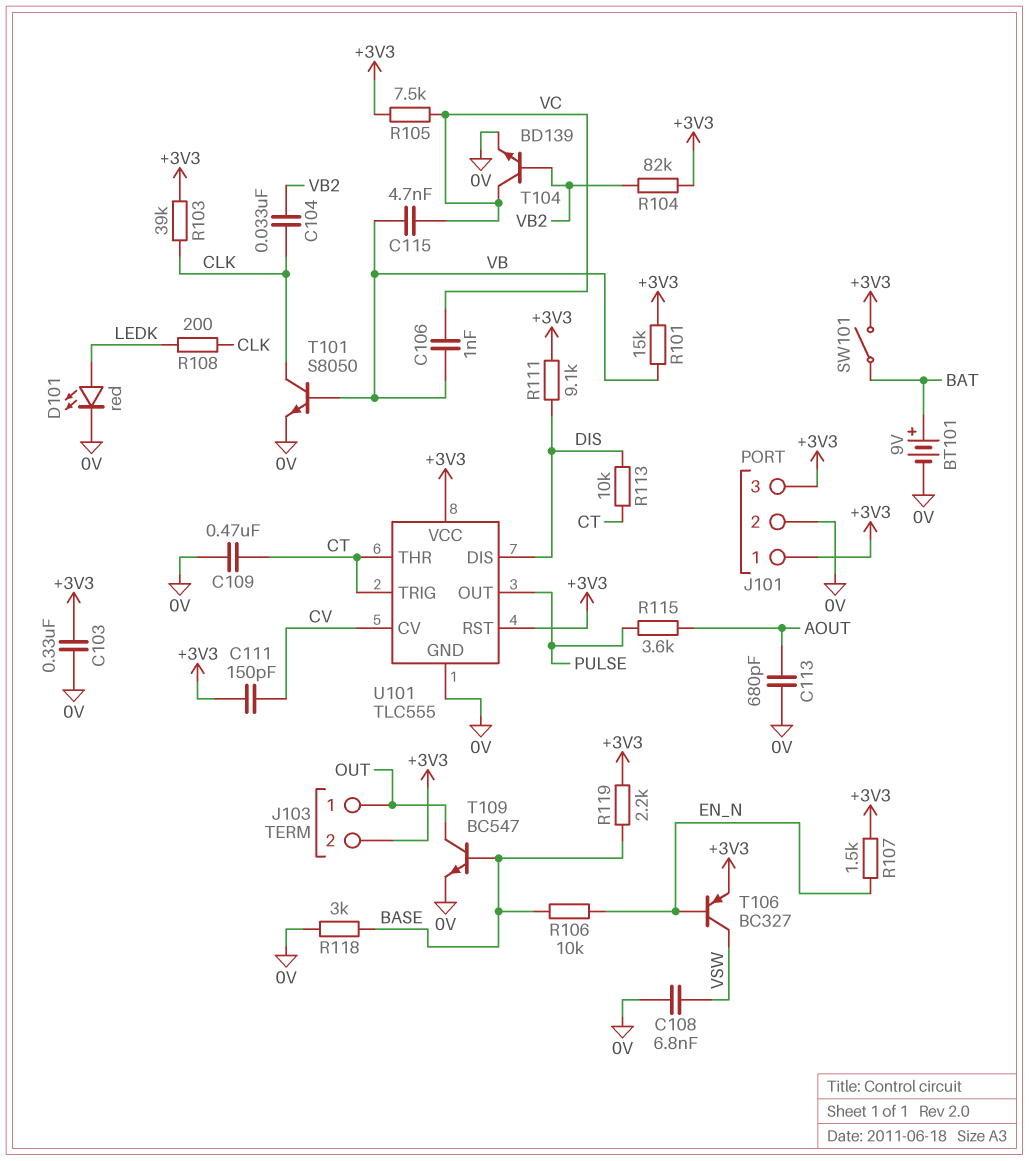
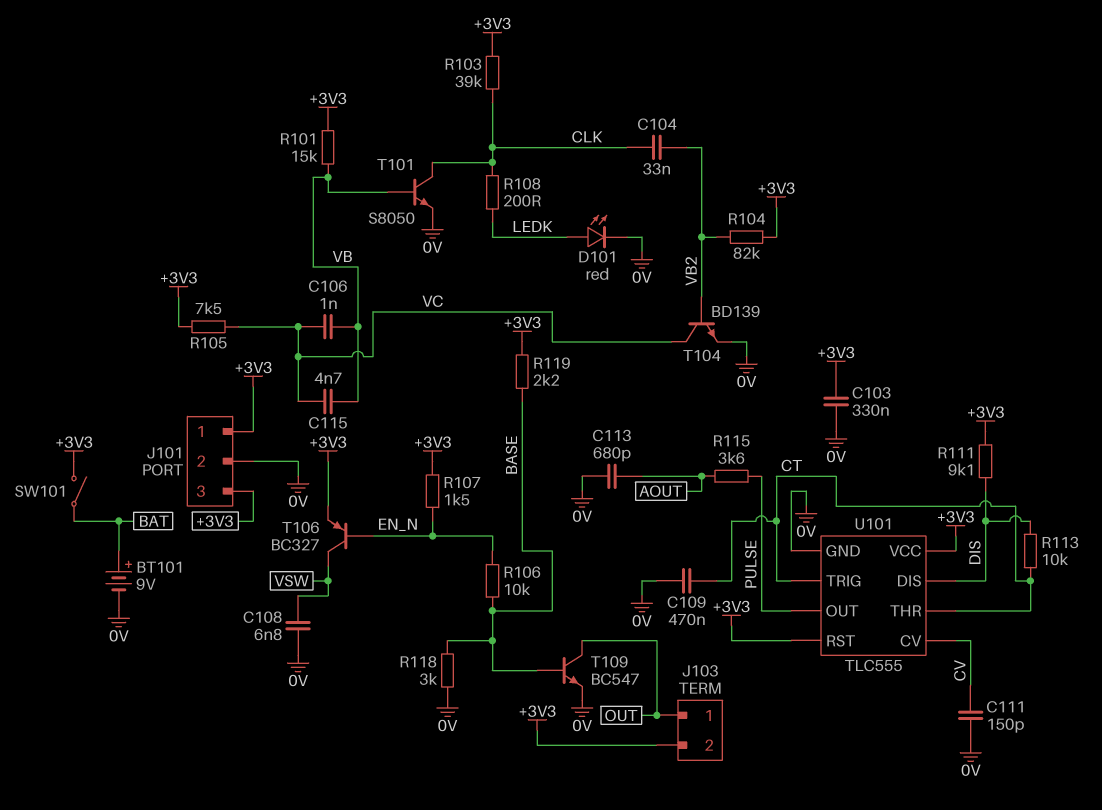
C111: 150pF (+3V3, CV) -> 150pF (0V, CV)

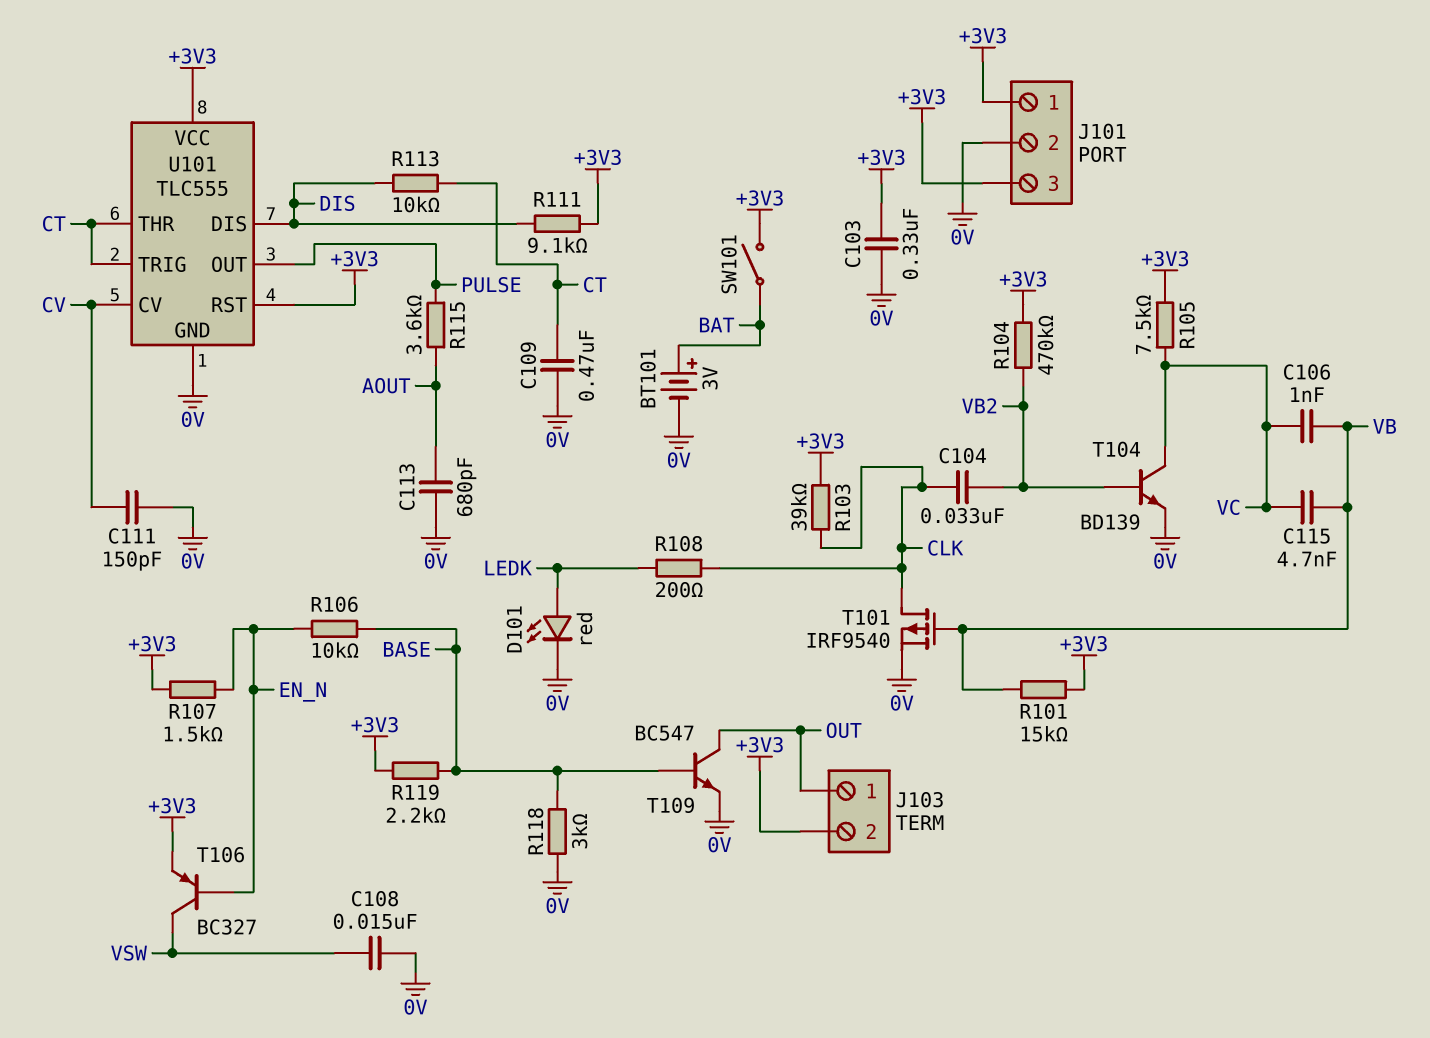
BT101: 9V (plus BAT, minus 0V) -> 3V (plus BAT, minus 0V)
C108: 6.8nF (0V, VSW) -> 15nF (0V, VSW)
R104: 82k (+3V3, VB2) -> 470k (+3V3, VB2)
T101: NPN S8050 (B VB, C CLK, E 0V) -> PMOS IRF9540 (G VB, D CLK, S 0V)

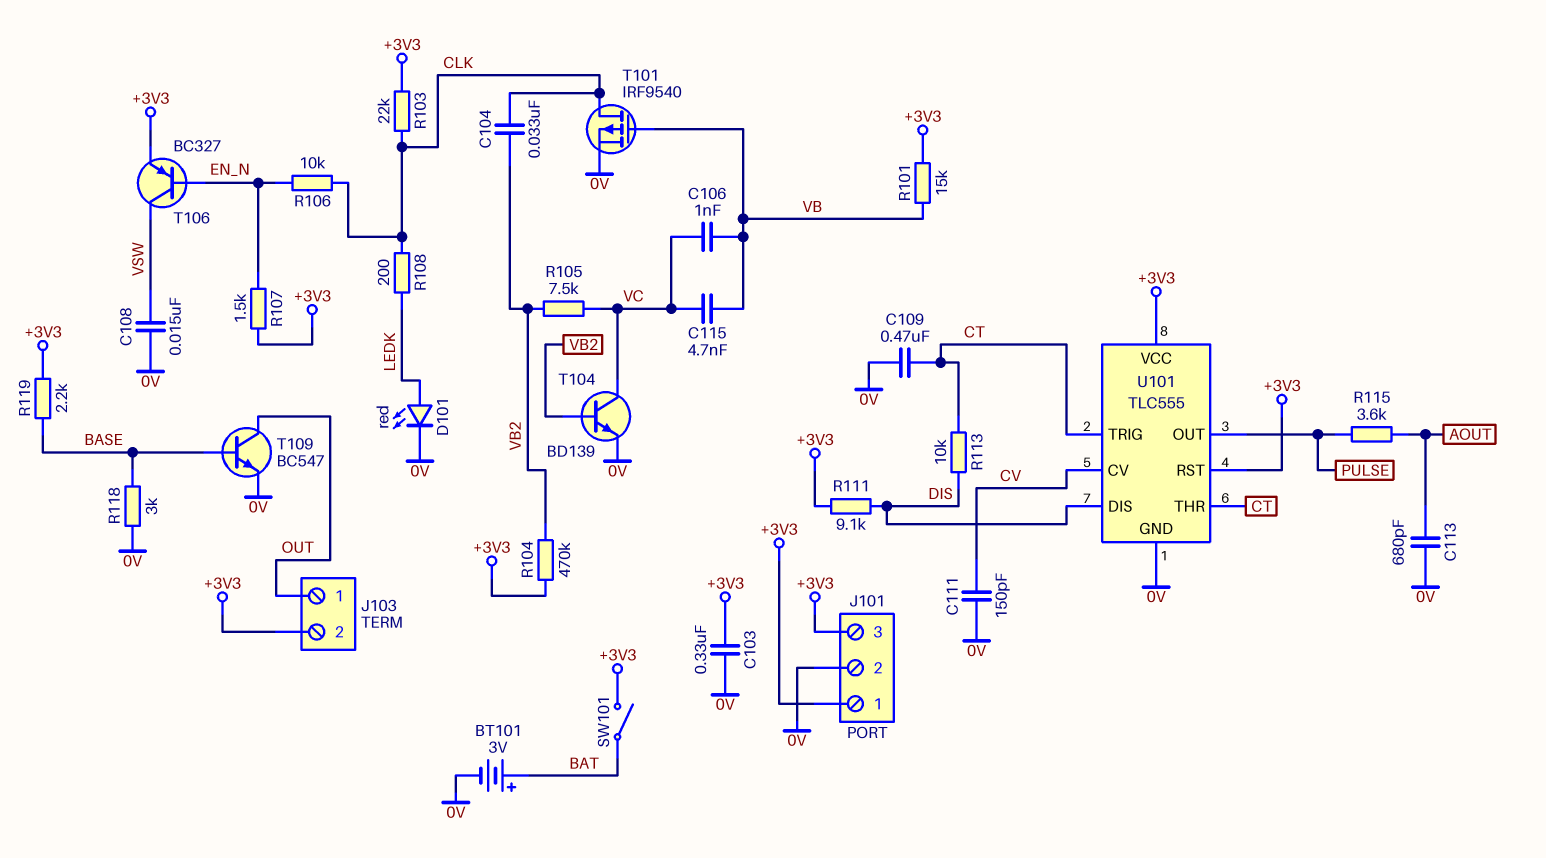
R103: 39k (+3V3, CLK) -> 22k (+3V3, CLK)
R105: 7.5k (+3V3, VC) -> 7.5k (VB2, VC)
R106: 10k (BASE, EN_N) -> 10k (CLK, EN_N)

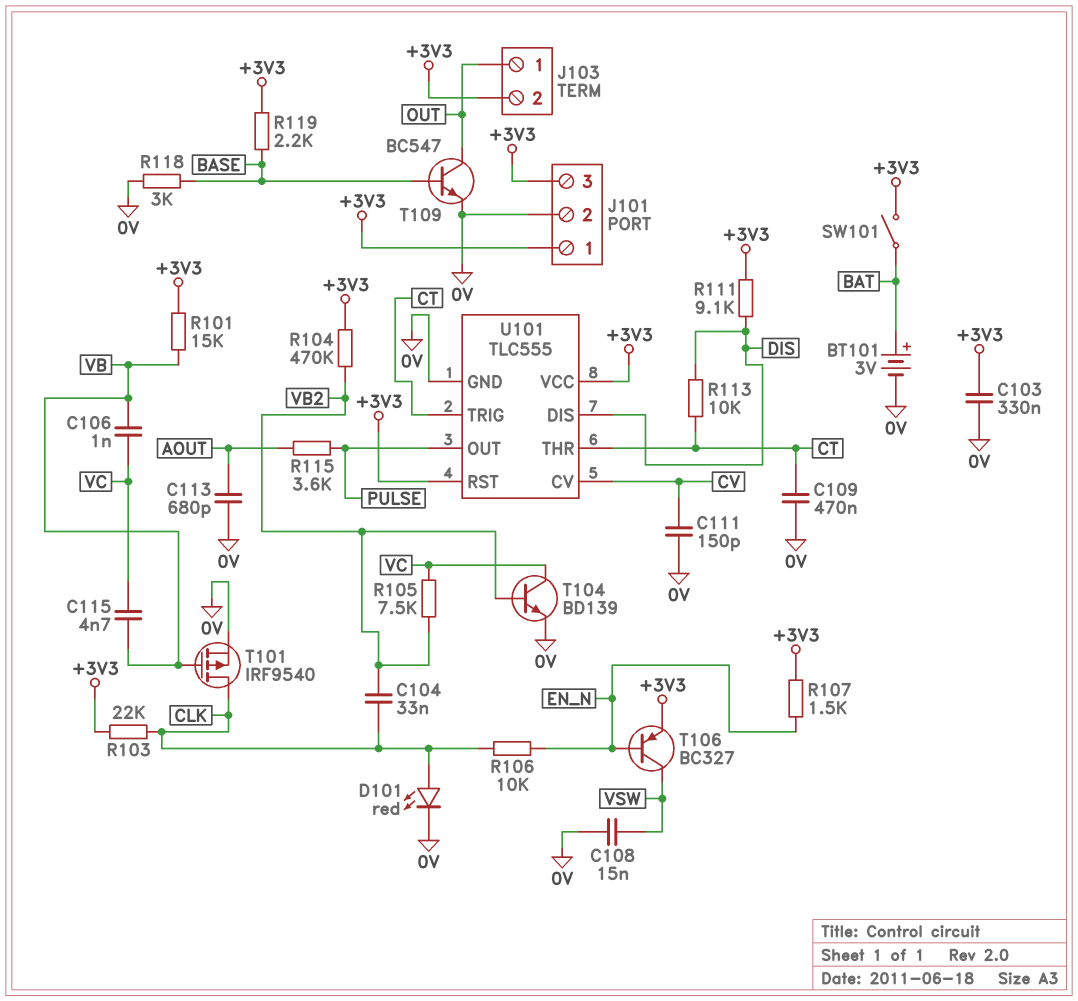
D101: LED red (A LEDK, K 0V) -> LED red (A CLK, K 0V)
R108: 200 (CLK, LEDK) -> none

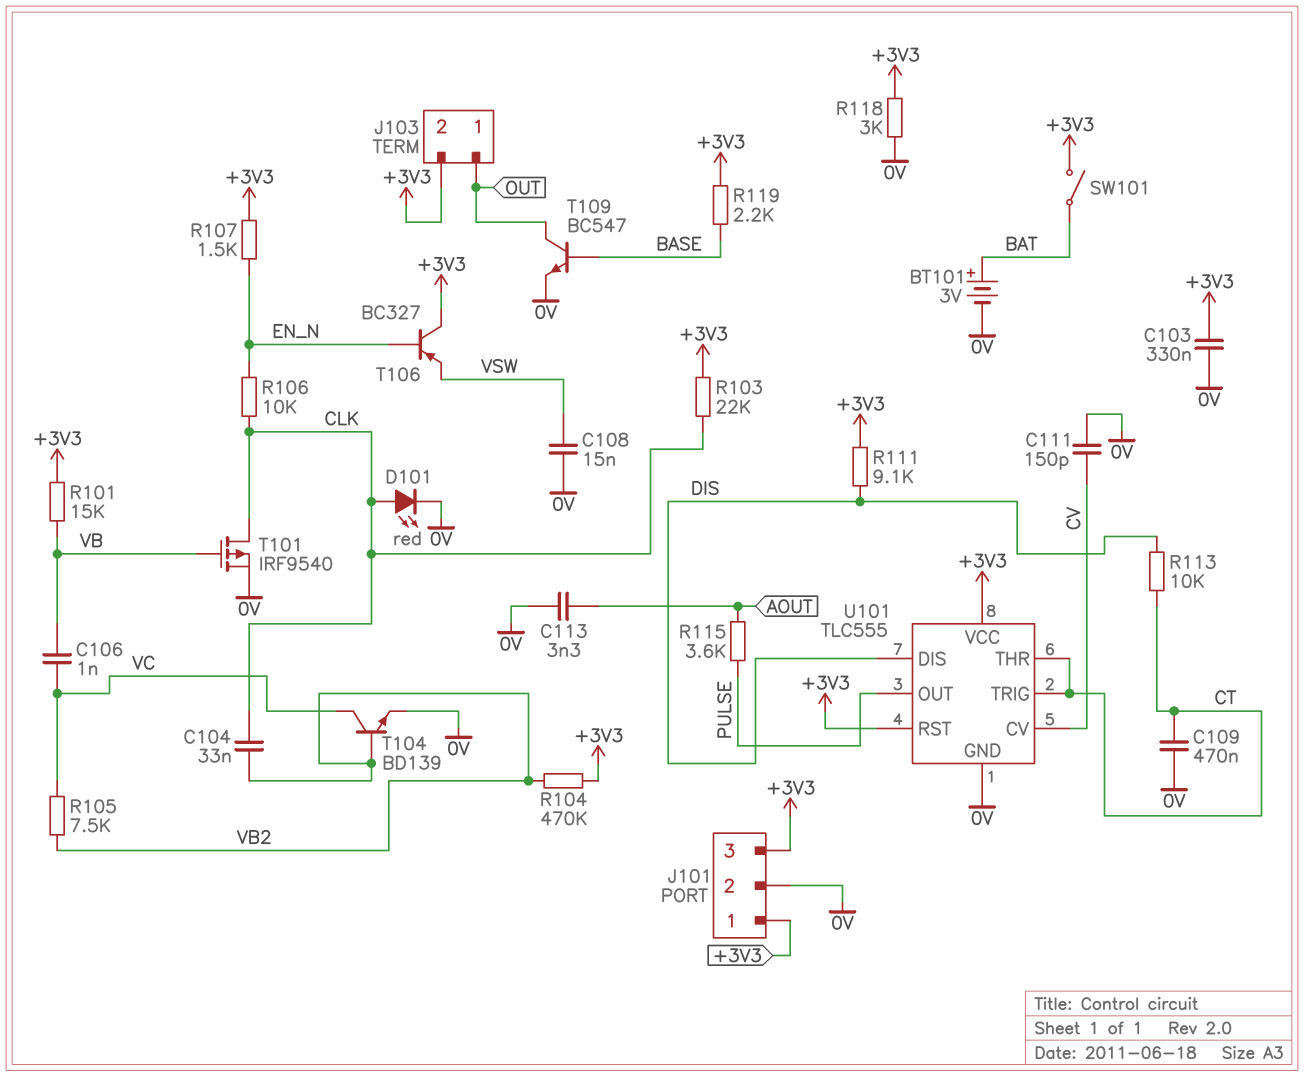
C113: 680pF (0V, AOUT) -> 3.3nF (0V, AOUT)
C115: 4.7nF (VB, VC) -> none
R118: 3k (0V, BASE) -> 3k (+3V3, 0V)
T106: PNP BC327 (B EN_N, C VSW, E +3V3) -> PNP BC327 (B EN_N, C +3V3, E VSW)

